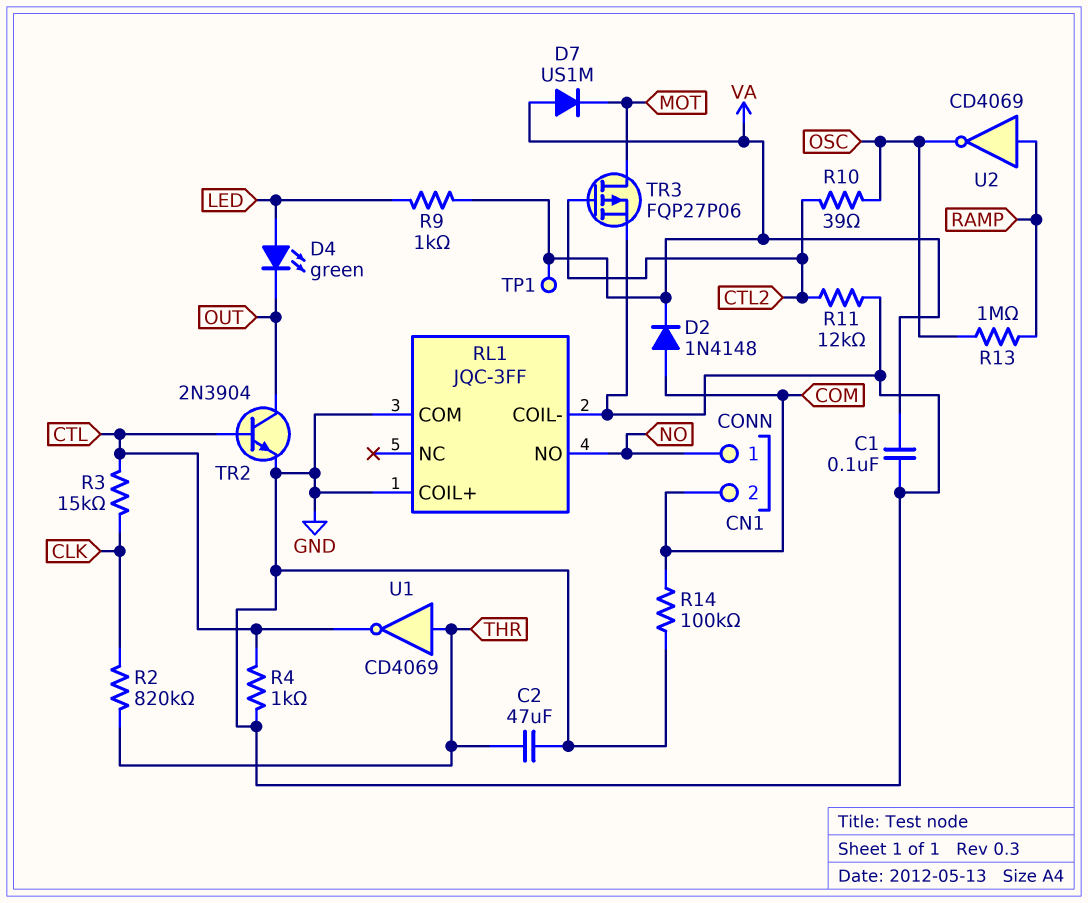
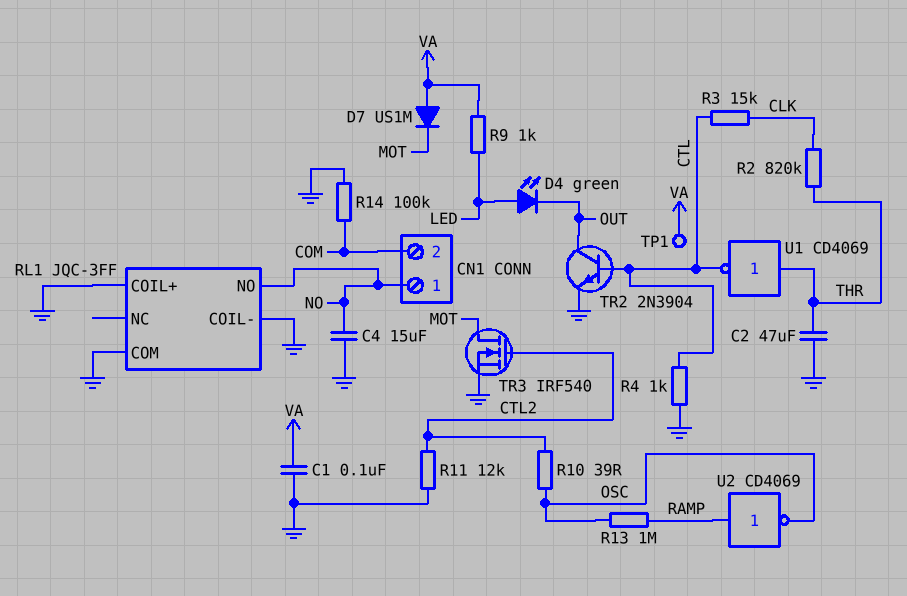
C4: none -> 15uF (GND, NO)
D2: diode 1N4148 (A COM, K VA) -> none
TR3: PMOS FQP27P06 (G CTL2, D MOT, S GND) -> NMOS IRF540 (G CTL2, D MOT, S GND)

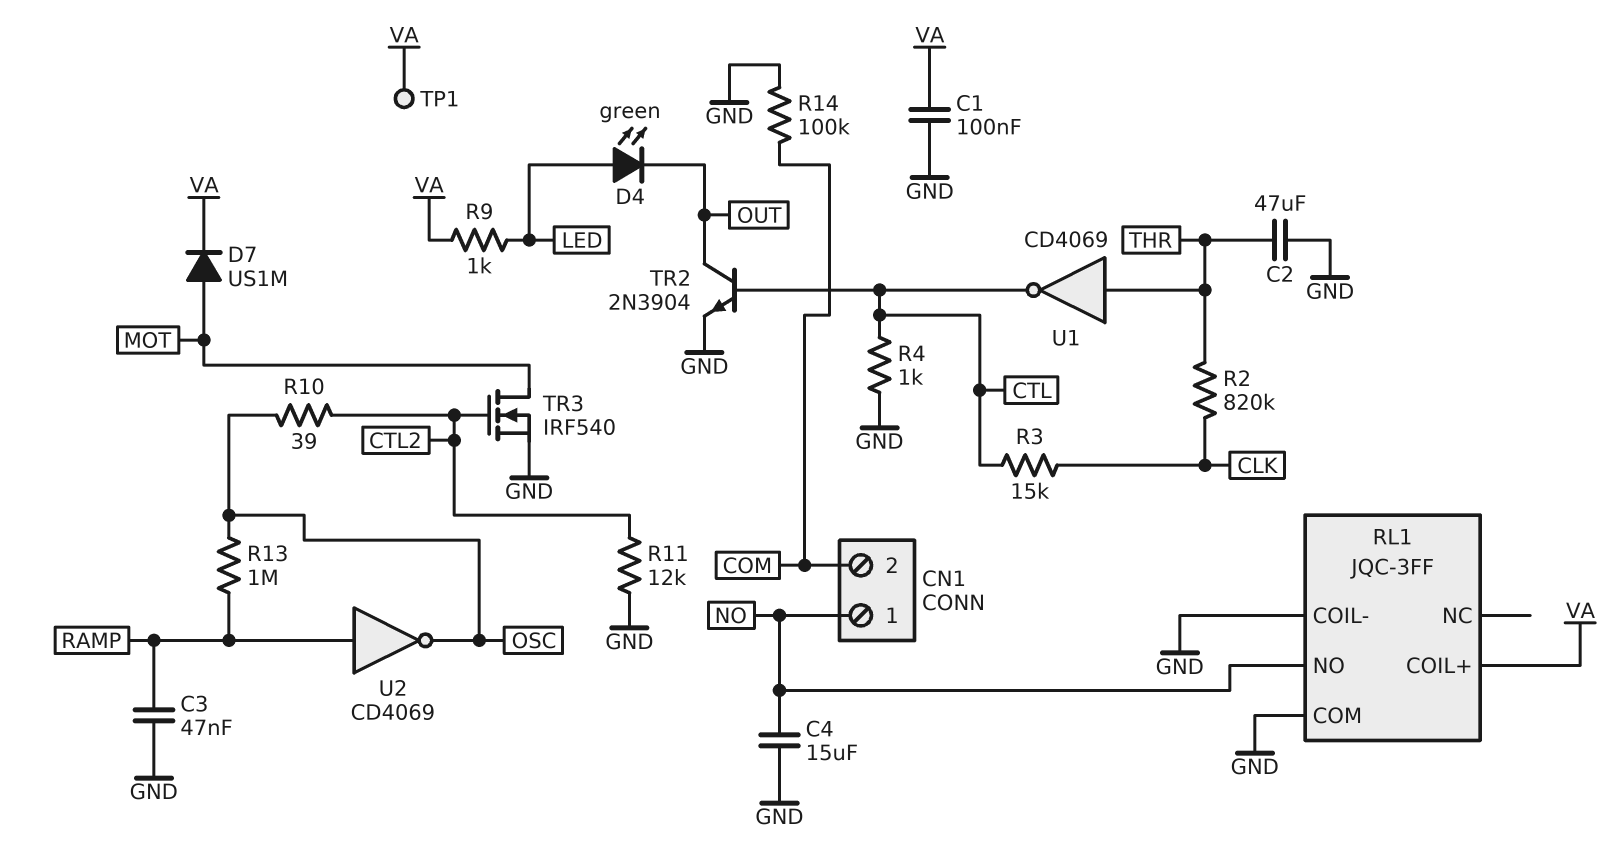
C3: none -> 47nF (GND, RAMP)
D7: diode US1M (A VA, K MOT) -> diode US1M (A MOT, K VA)
RL1 pin COIL+: GND -> VA

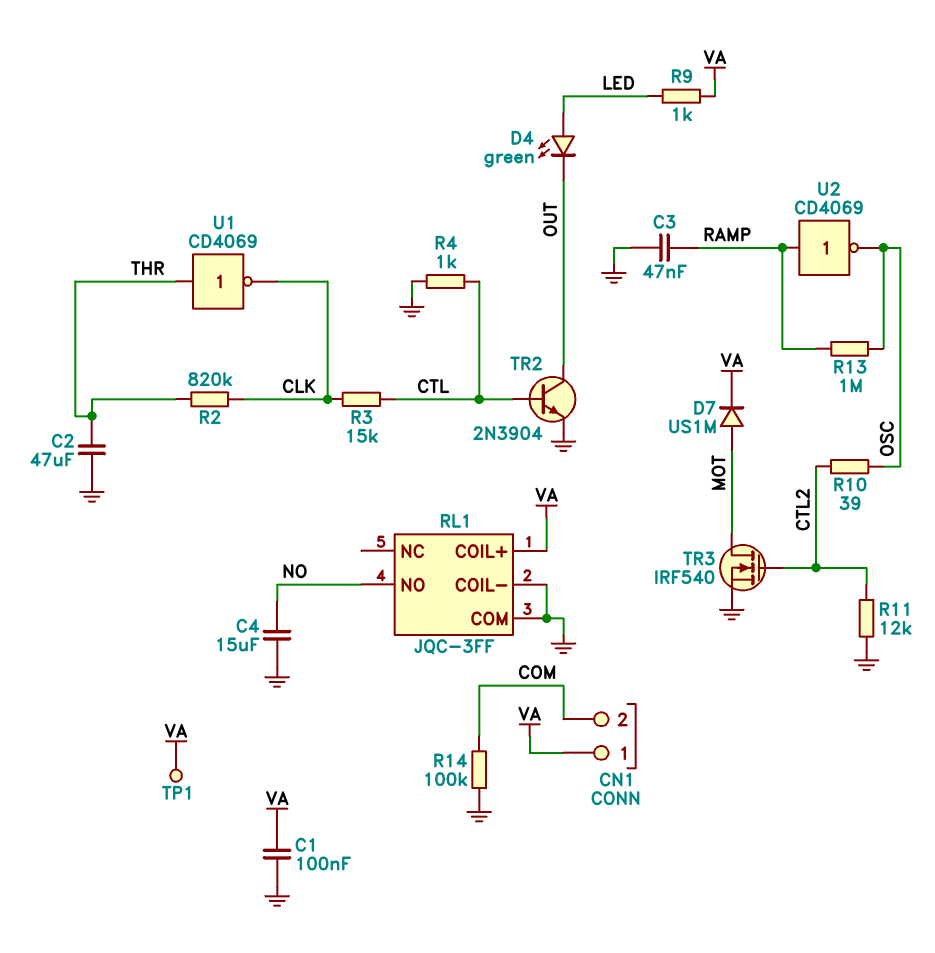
CN1 pin 1: NO -> VA
U1: NOT CD4069 (in THR, out CTL) -> NOT CD4069 (in THR, out CLK)

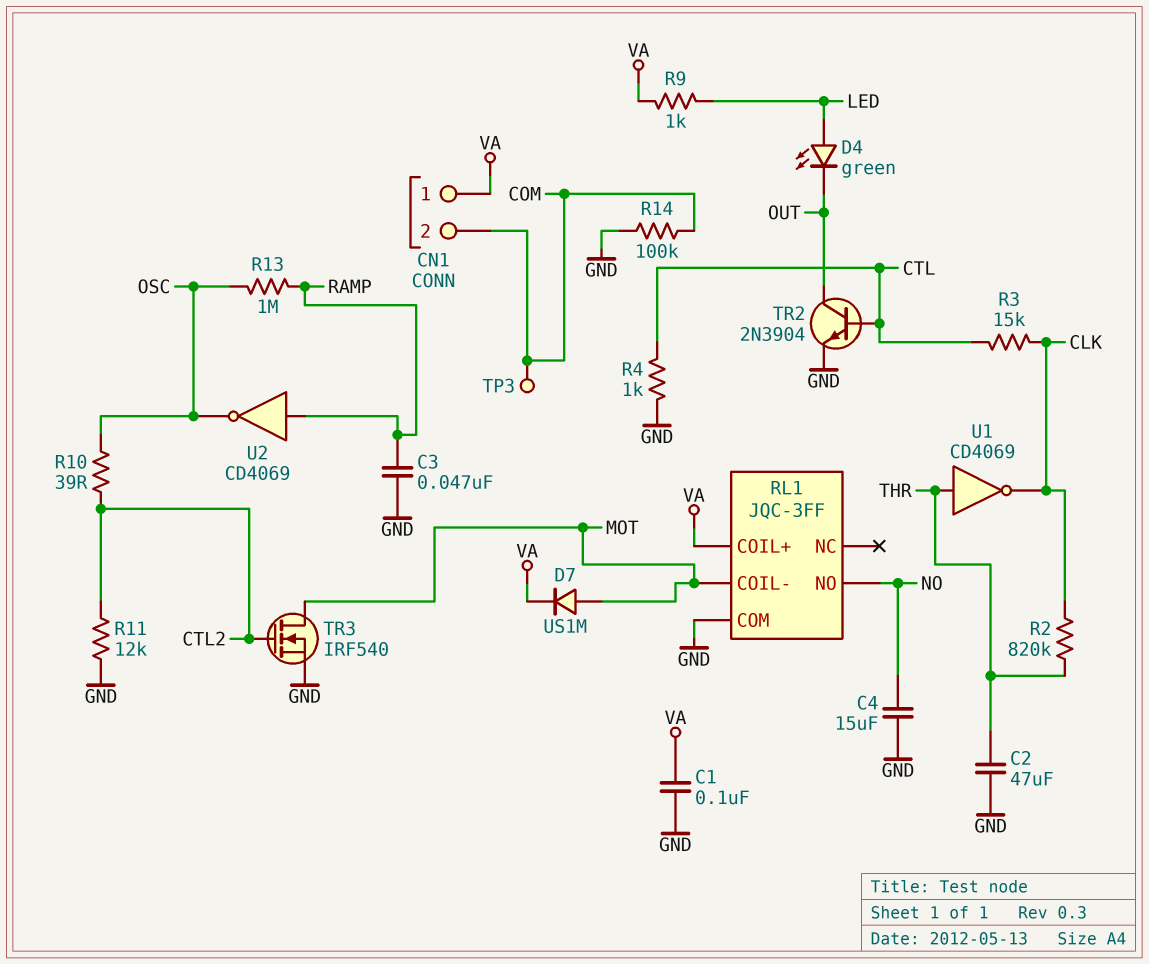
RL1 pin COIL-: GND -> MOT
TP1: test point (VA) -> none
TP3: none -> test point (COM)

